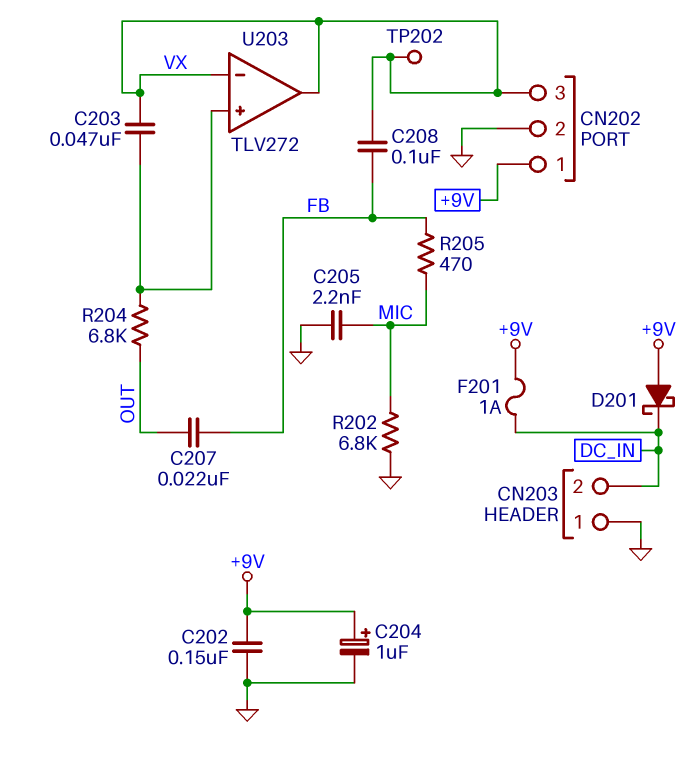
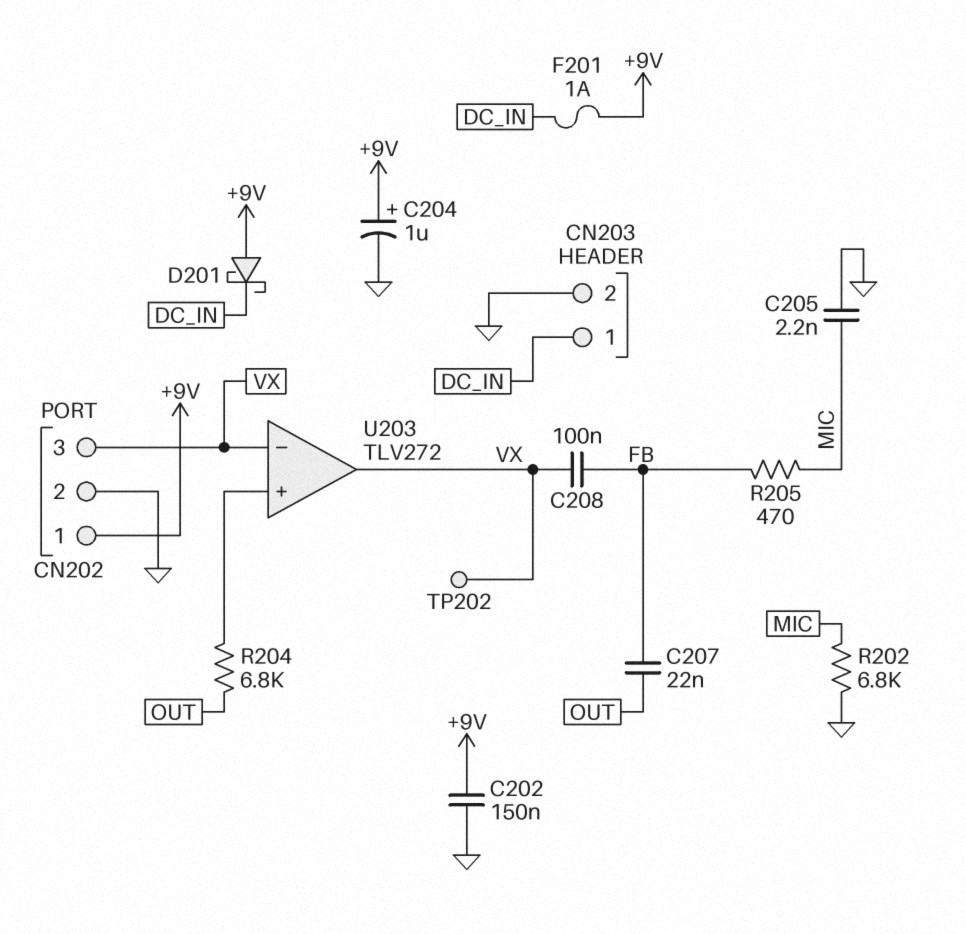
C203: 47nF (U203/in+, VX) -> none
CN203 pin 1: GND -> DC_IN
CN203 pin 2: DC_IN -> GND

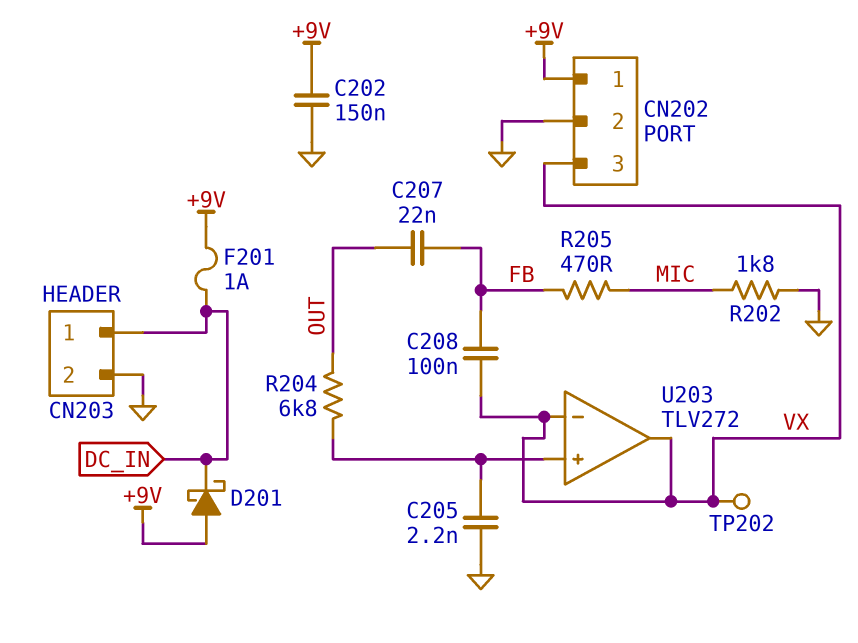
C204: 1uF (plus +9V, minus GND) -> none
C205: 2.2nF (GND, MIC) -> 2.2nF (GND, U203/in+)
R202: 6.8k (GND, MIC) -> 1.8k (GND, MIC)

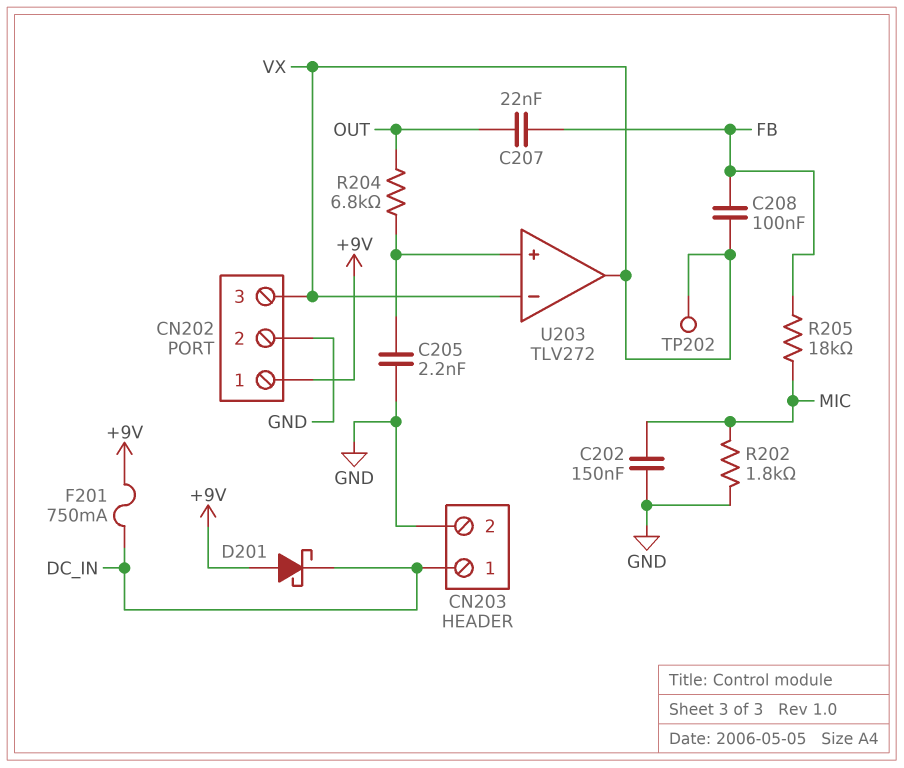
C202: 150nF (+9V, GND) -> 150nF (GND, MIC)
F201: 1A (+9V, DC_IN) -> 750mA (+9V, DC_IN)
R205: 470 (FB, MIC) -> 18k (FB, MIC)

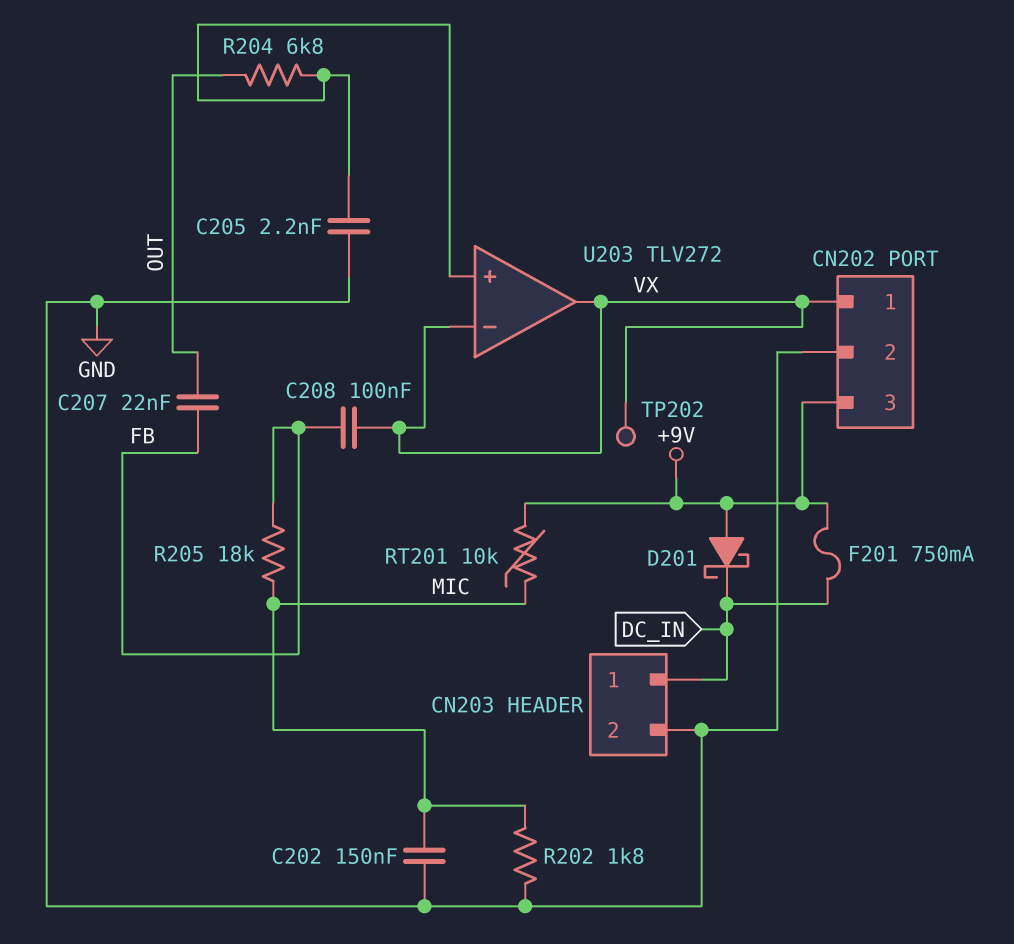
CN202 pin 1: +9V -> VX
CN202 pin 3: VX -> +9V
RT201: none -> 10k (+9V, MIC)

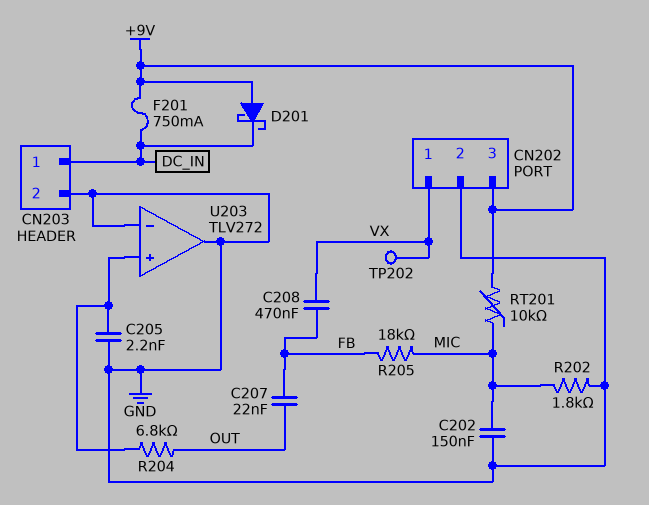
C208: 100nF (FB, VX) -> 470nF (FB, VX)
U203 pin in-: VX -> GND
U203 pin out: VX -> GND

